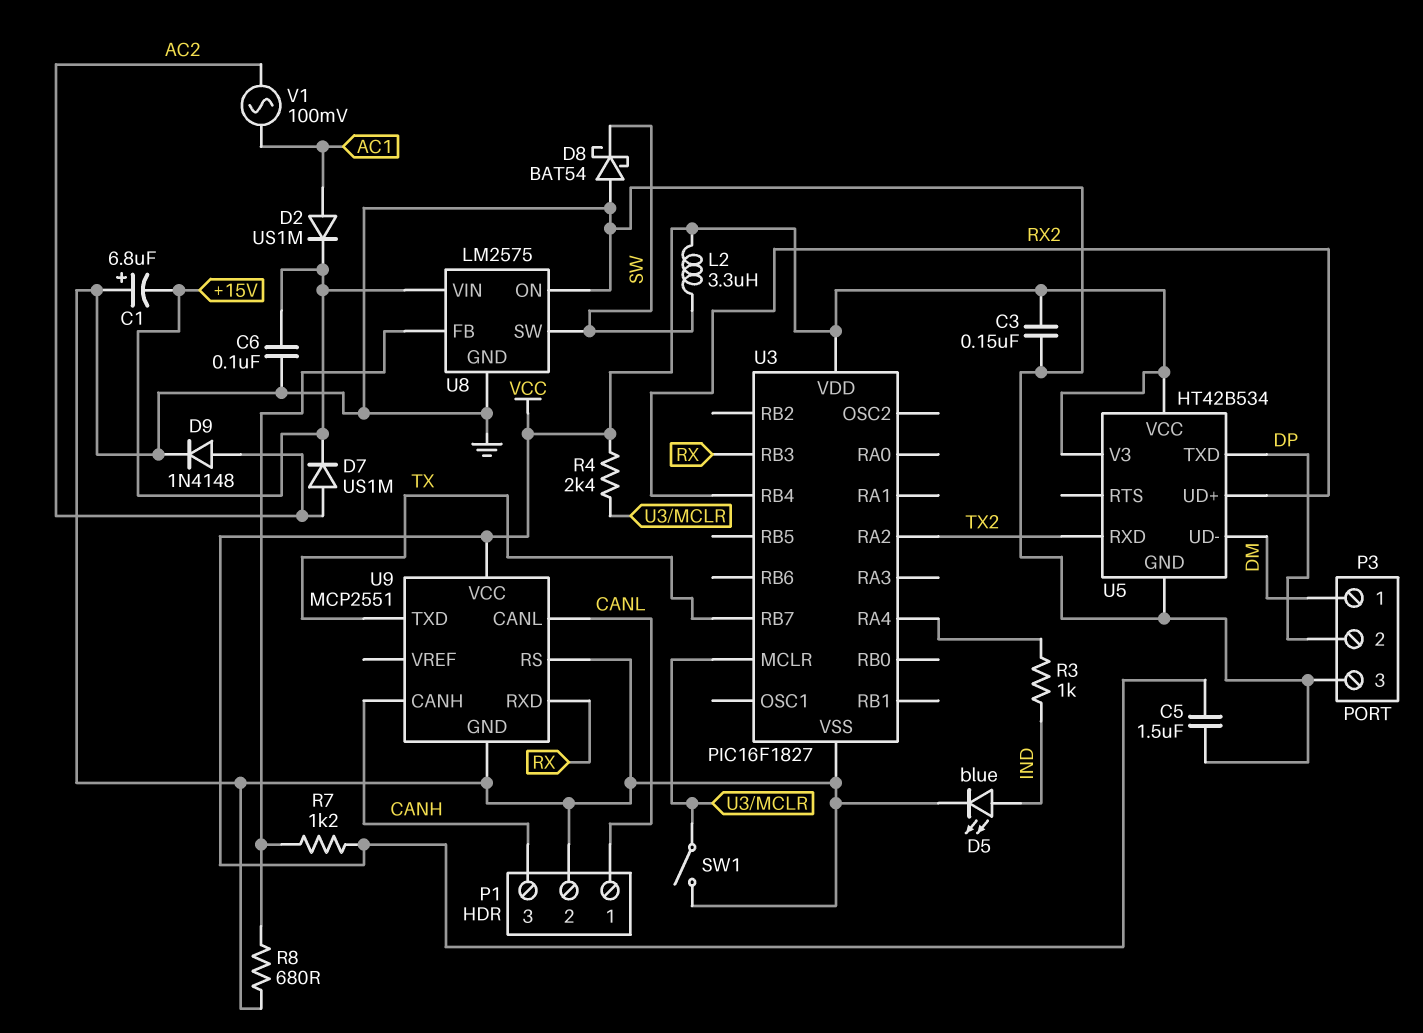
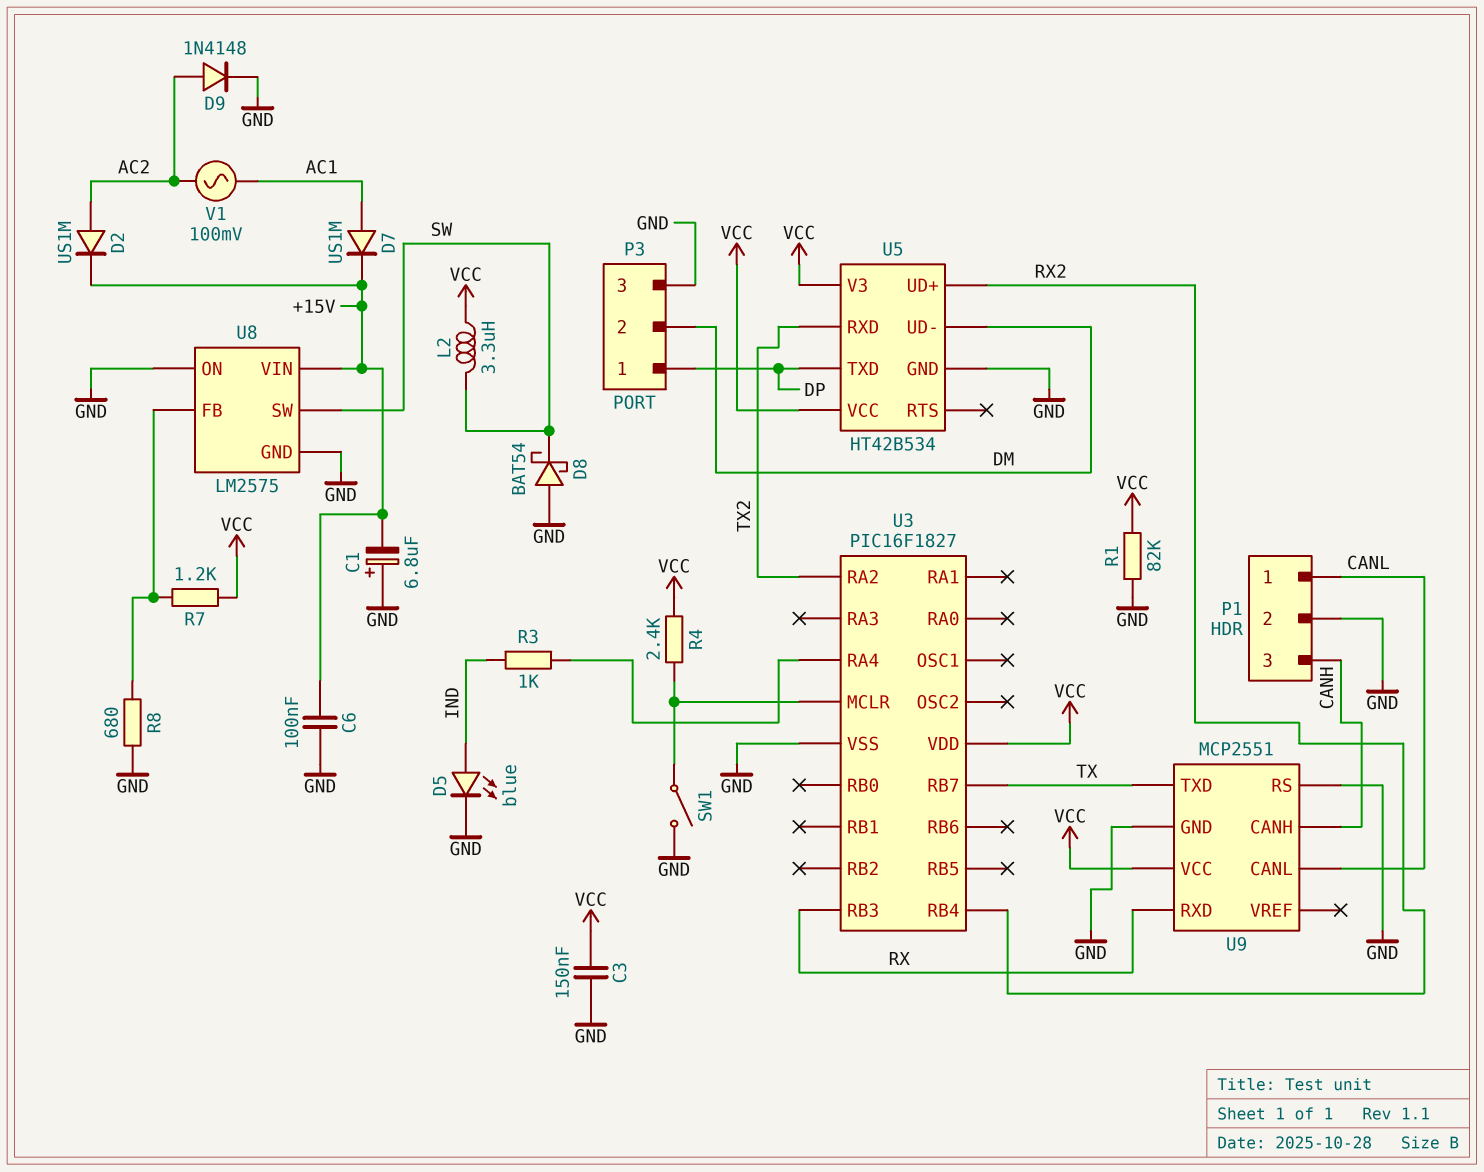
C5: 1.5uF (GND, VCC) -> none
D2: diode US1M (A AC1, K +15V) -> diode US1M (A AC2, K +15V)
D7: diode US1M (A AC2, K +15V) -> diode US1M (A AC1, K +15V)
P3 pin 1: DM -> DP
P3 pin 2: DP -> DM
R1: none -> 82k (GND, VCC)

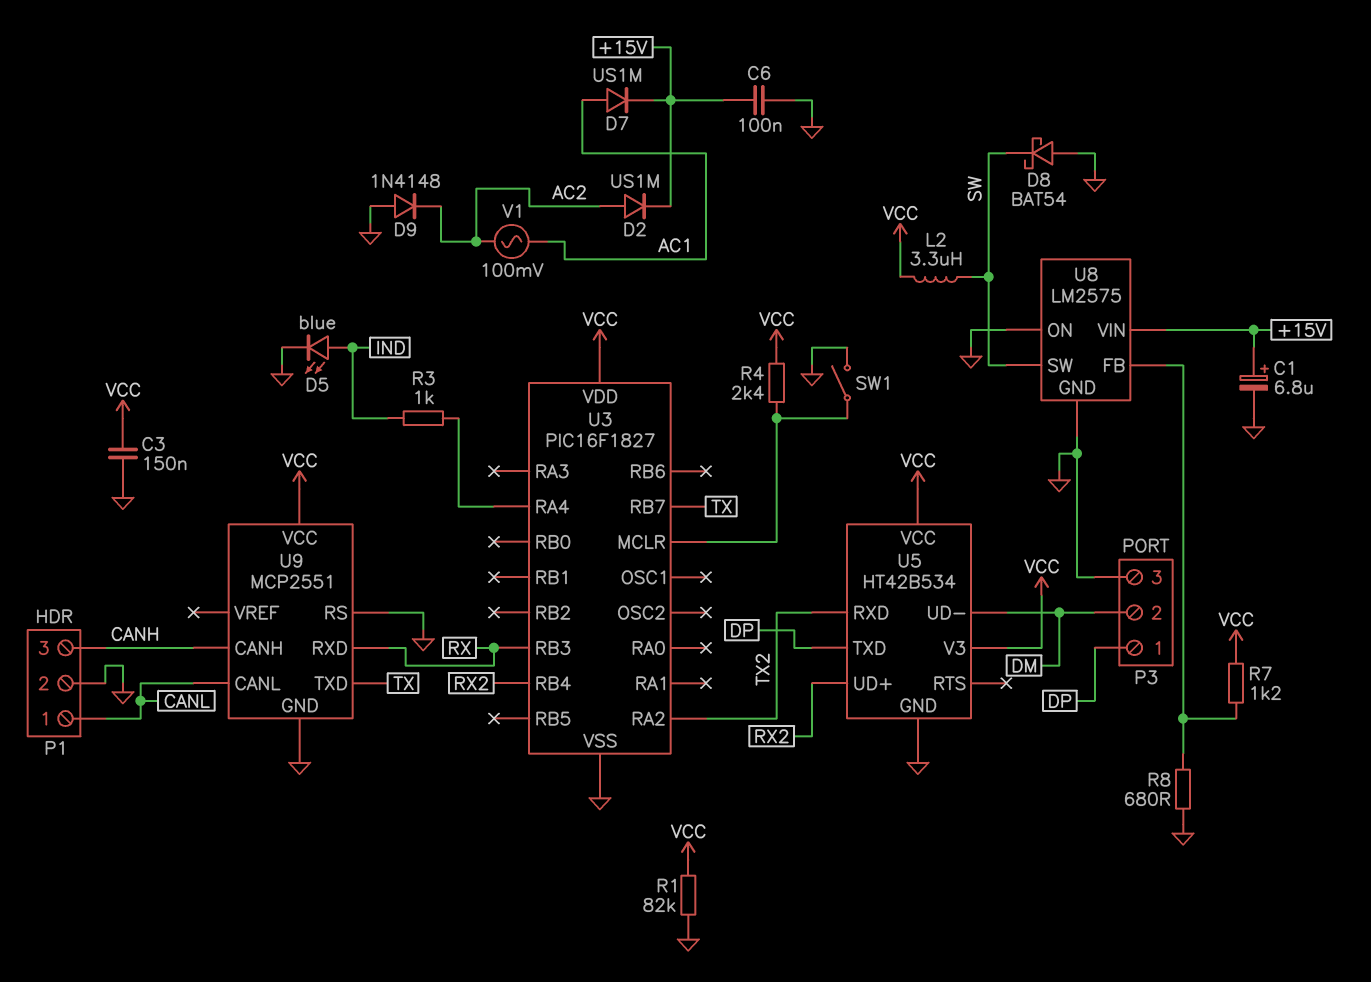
C1: 6.8uF (plus GND, minus +15V) -> 6.8uF (plus +15V, minus GND)
D9: diode 1N4148 (A AC2, K GND) -> diode 1N4148 (A GND, K AC2)

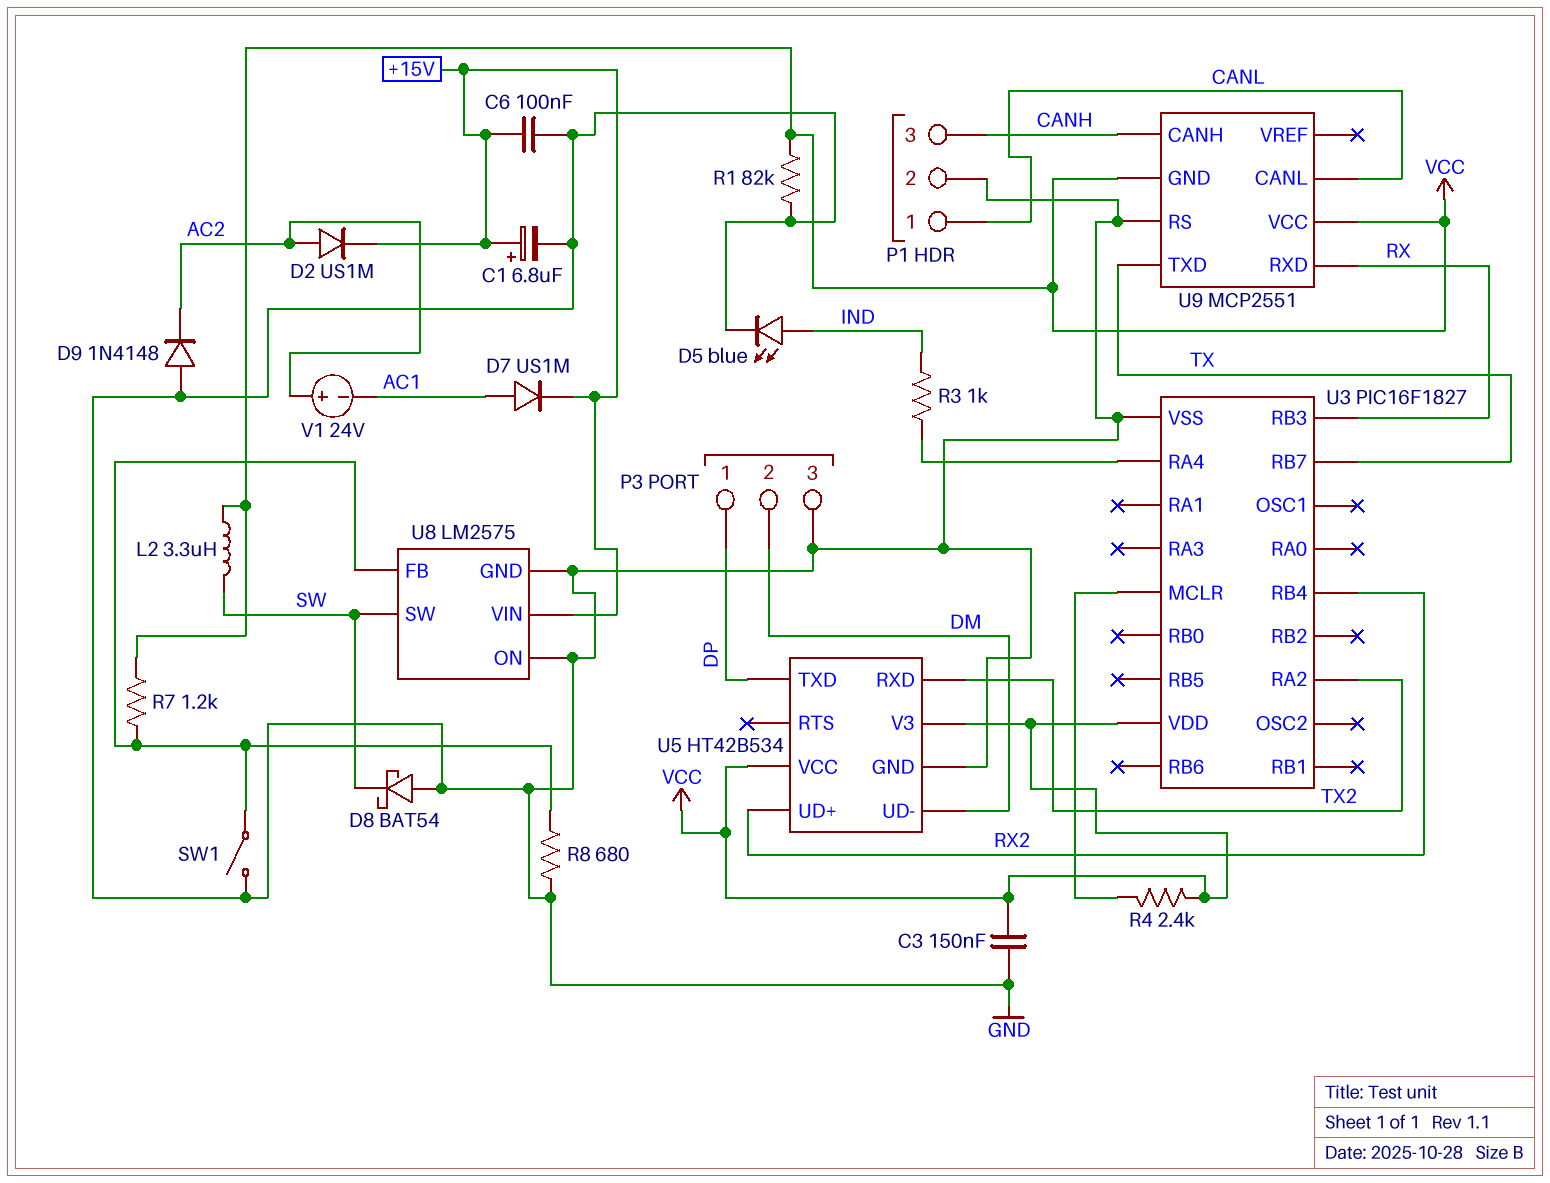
SW1: switch (GND, U3/MCLR) -> switch (GND, U8/FB)
U9 pin GND: GND -> VCC
V1: AC 100mV (AC1, AC2) -> 24V (plus AC2, minus AC1)

